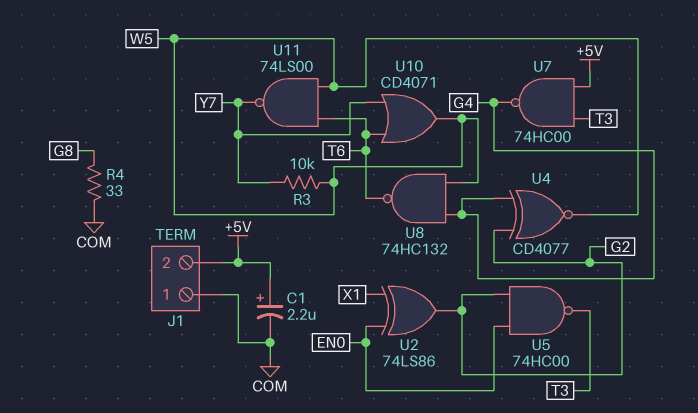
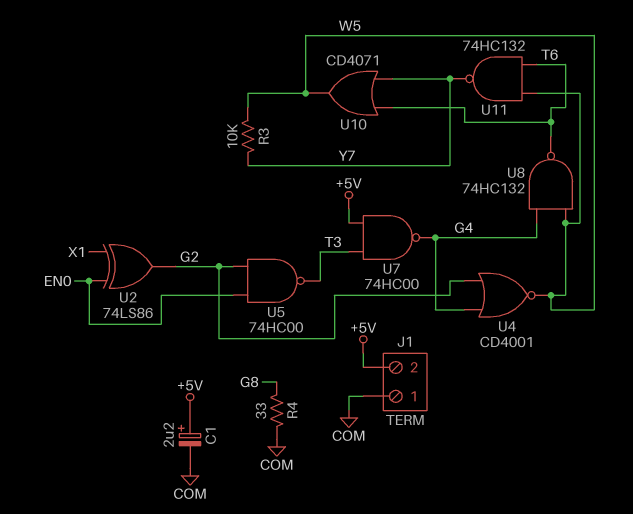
U4: XNOR CD4077 (in G2, in G4, out W5) -> NOR CD4001 (in G2, in G4, out W5)
U11: NAND 74LS00 (in T6, in W5, out Y7) -> NAND 74HC132 (in T6, in W5, out Y7)

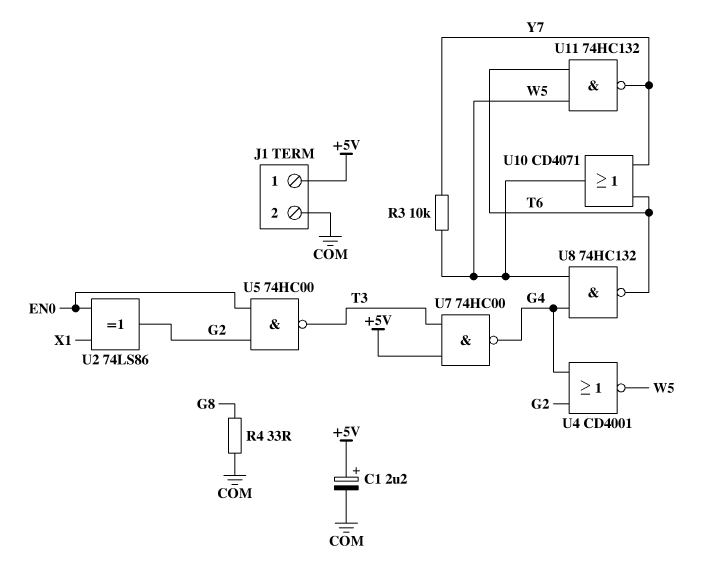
J1 pin 1: COM -> +5V
J1 pin 2: +5V -> COM

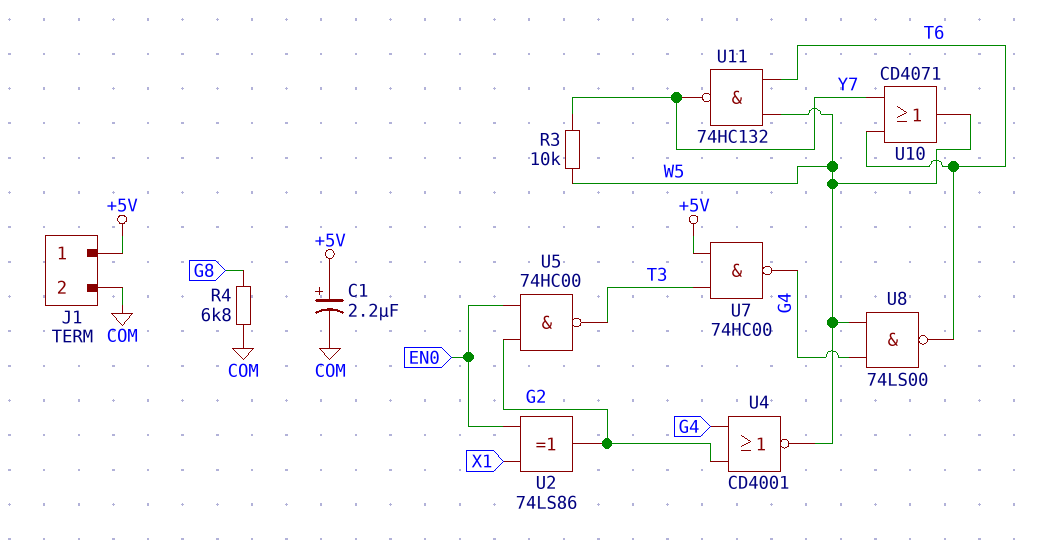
R4: 33 (COM, G8) -> 6.8k (COM, G8)
U8: NAND 74HC132 (in G4, in W5, out T6) -> NAND 74LS00 (in G4, in W5, out T6)

